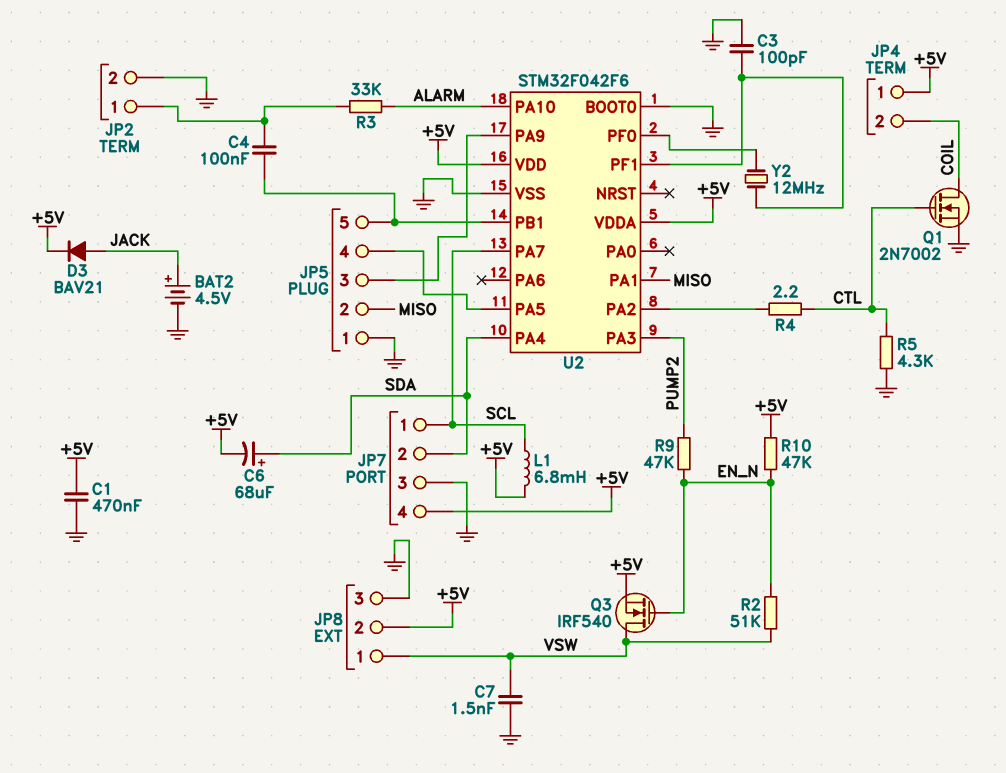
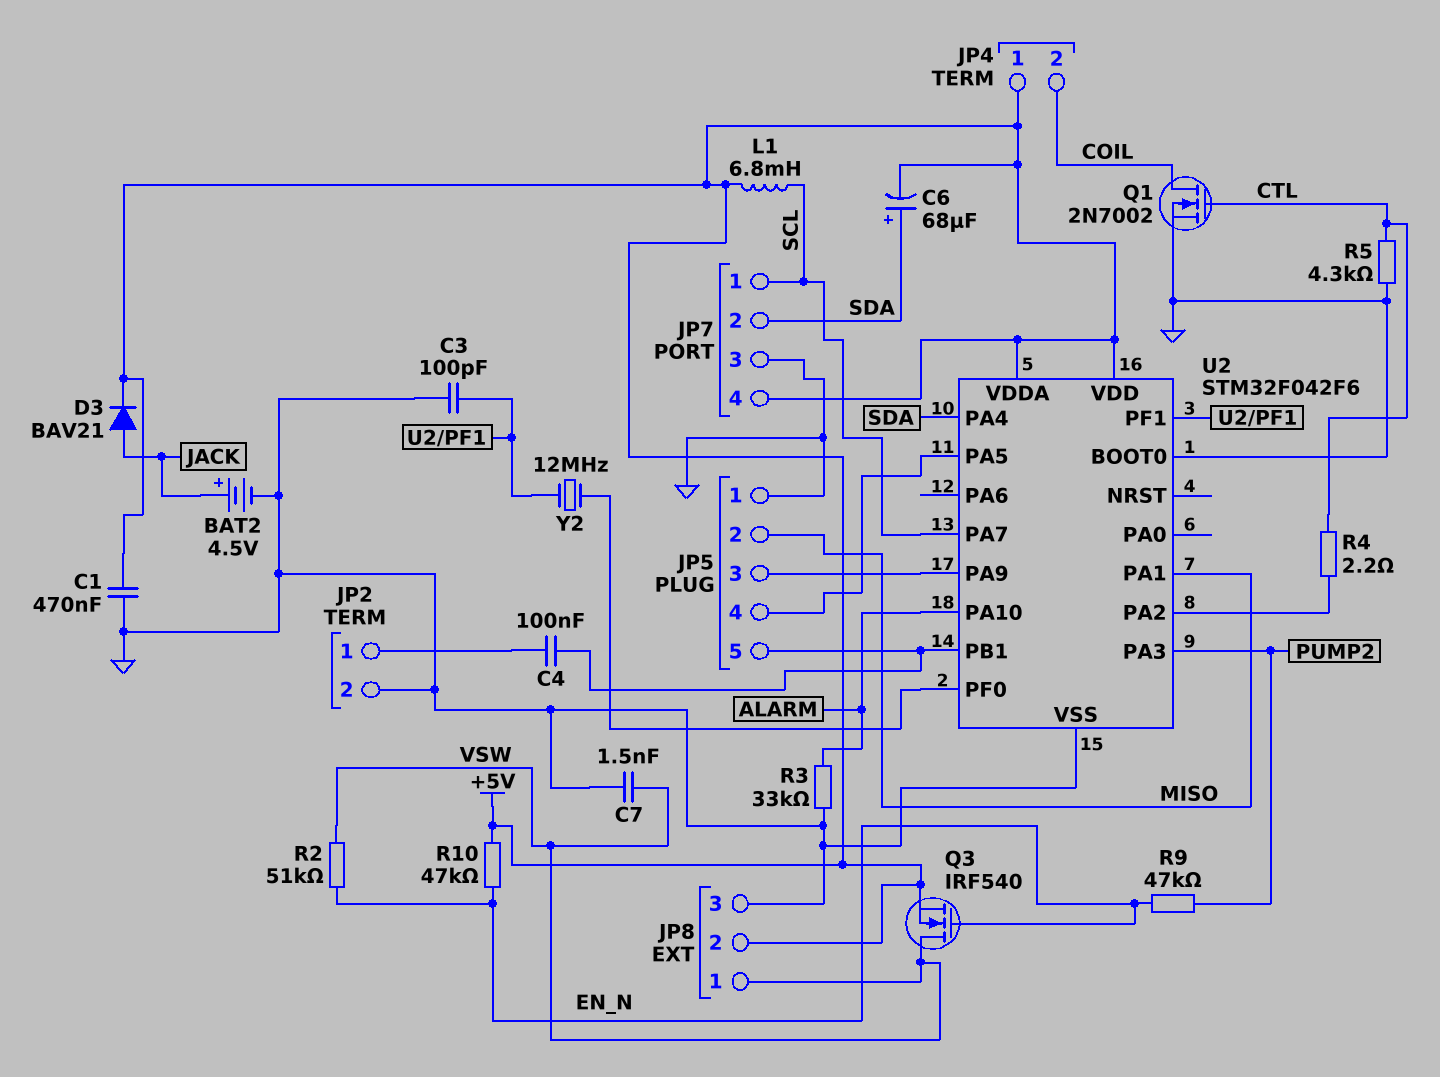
R3: 33k (ALARM, JP2/1) -> 33k (ALARM, GND)

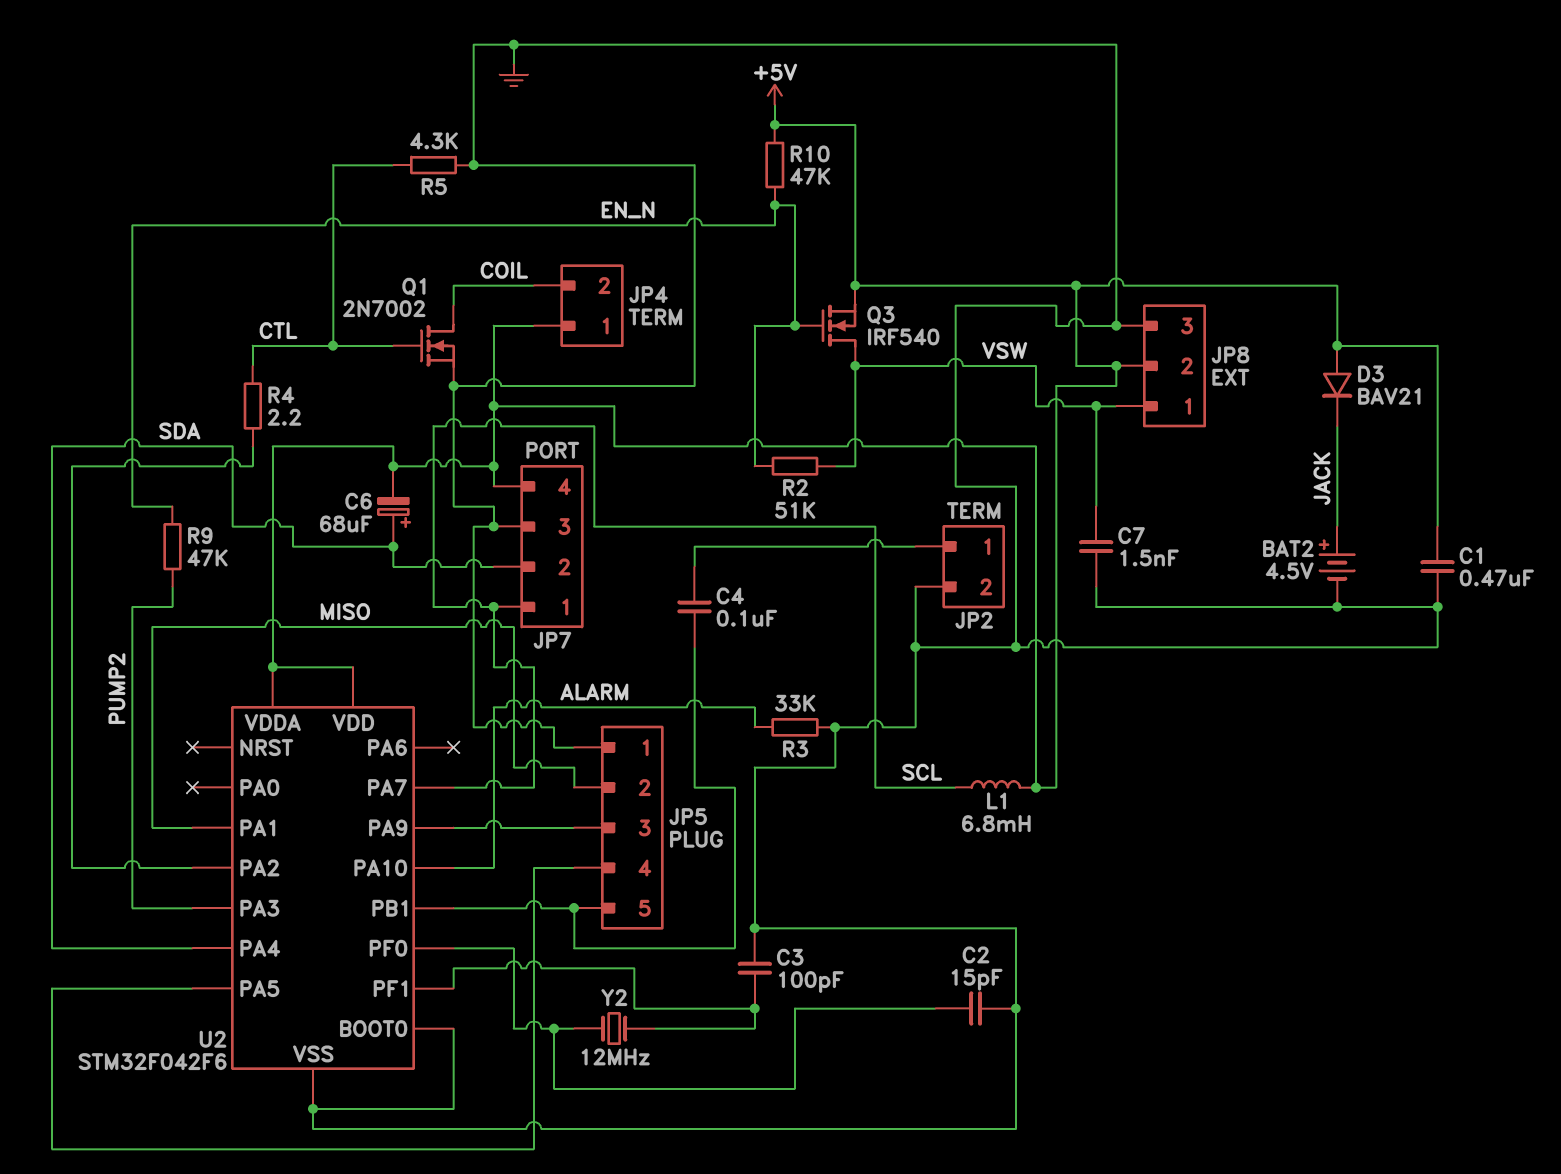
C2: none -> 15pF (GND, U2/PF0)
D3: diode BAV21 (A JACK, K +5V) -> diode BAV21 (A +5V, K JACK)

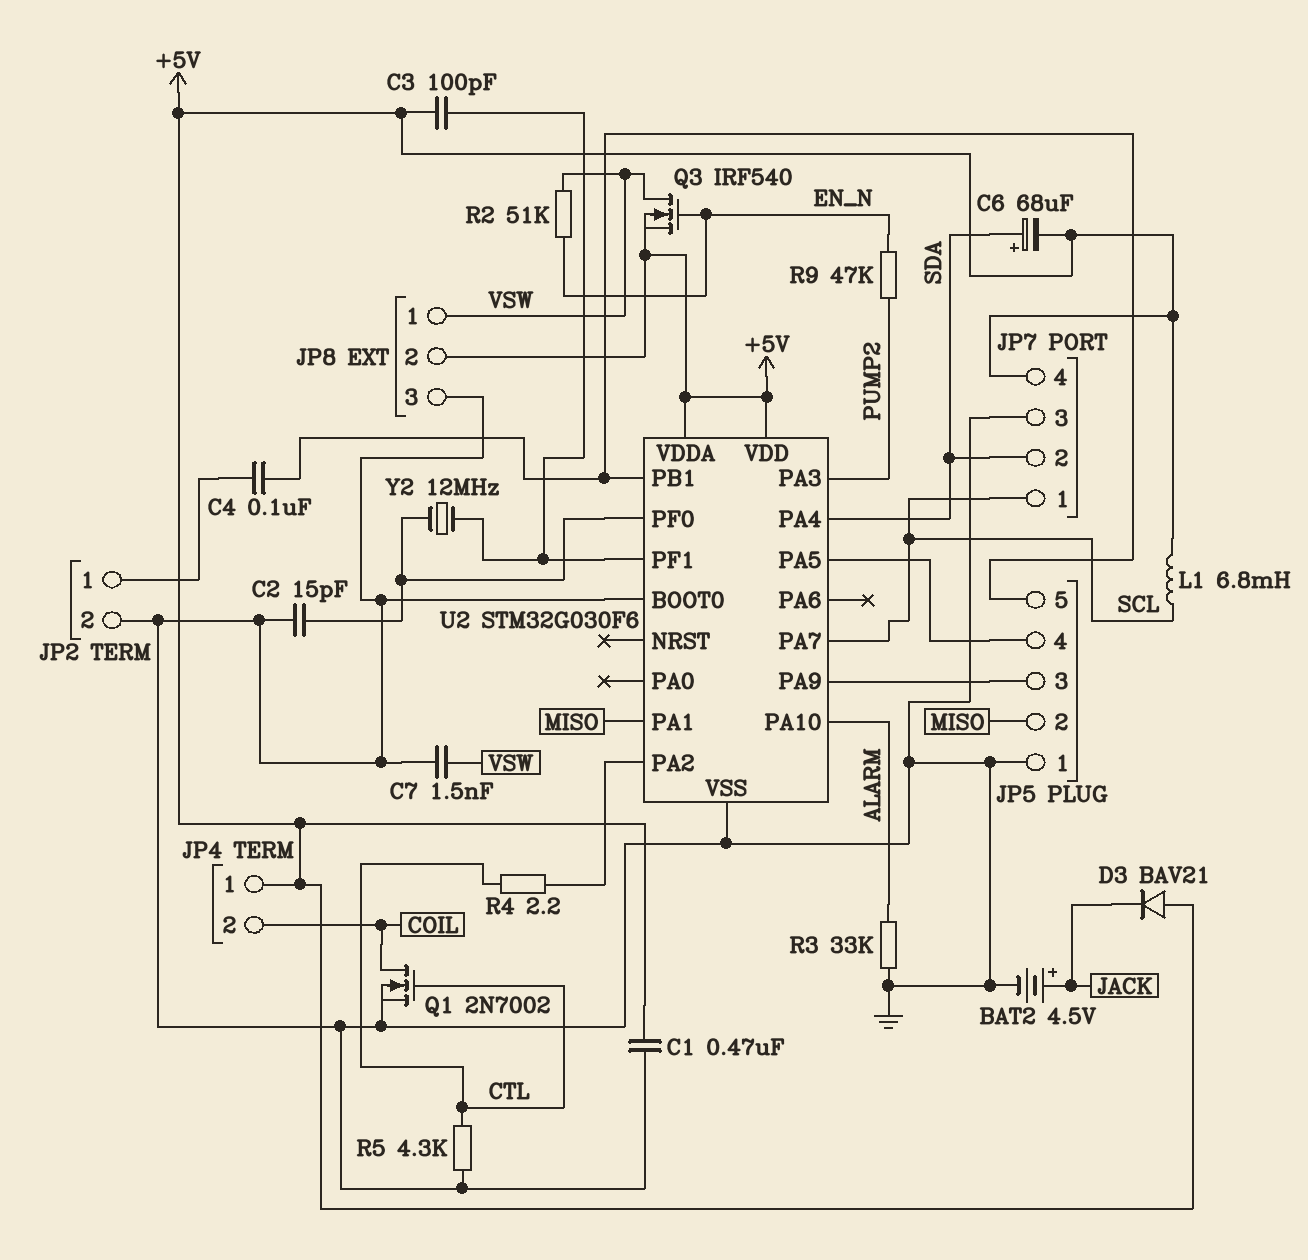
C3: 100pF (GND, U2/PF1) -> 100pF (+5V, U2/PF1)
R10: 47k (+5V, EN_N) -> none
U2: STM32F042F6 -> STM32G030F6

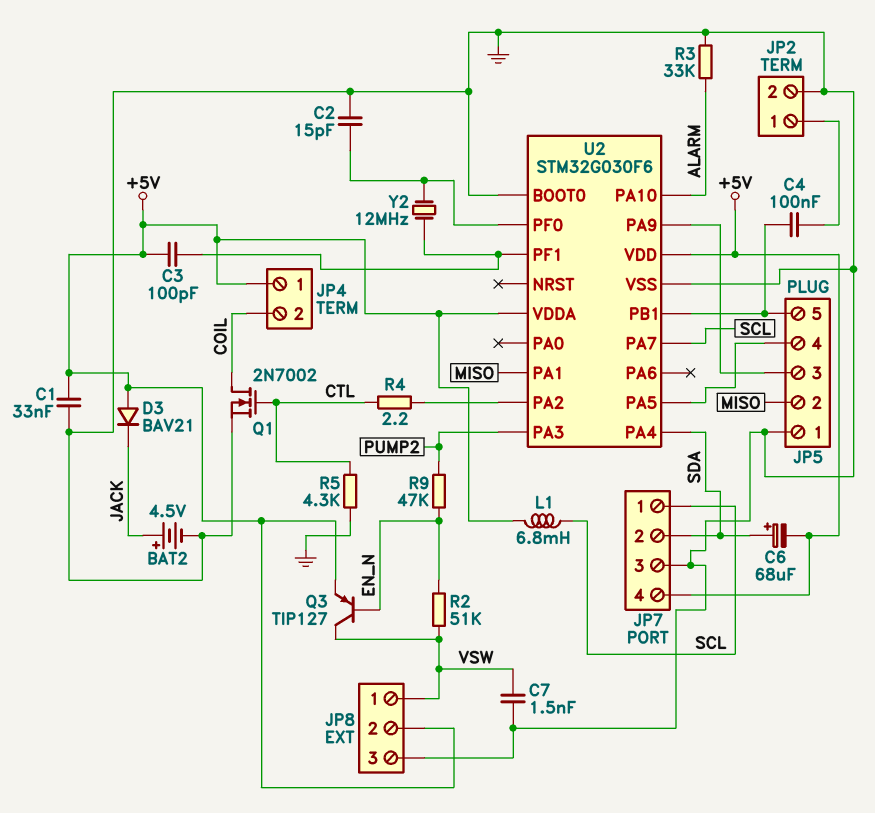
C1: 470nF (+5V, GND) -> 33nF (+5V, GND)
Q3: NMOS IRF540 (G EN_N, D VSW, S +5V) -> PNP TIP127 (B EN_N, C VSW, E +5V)

